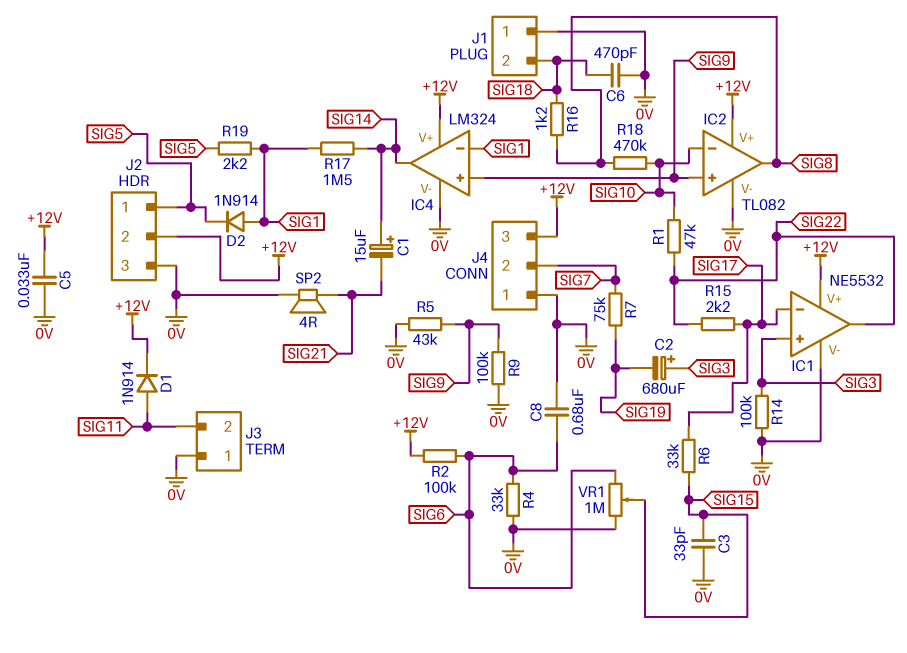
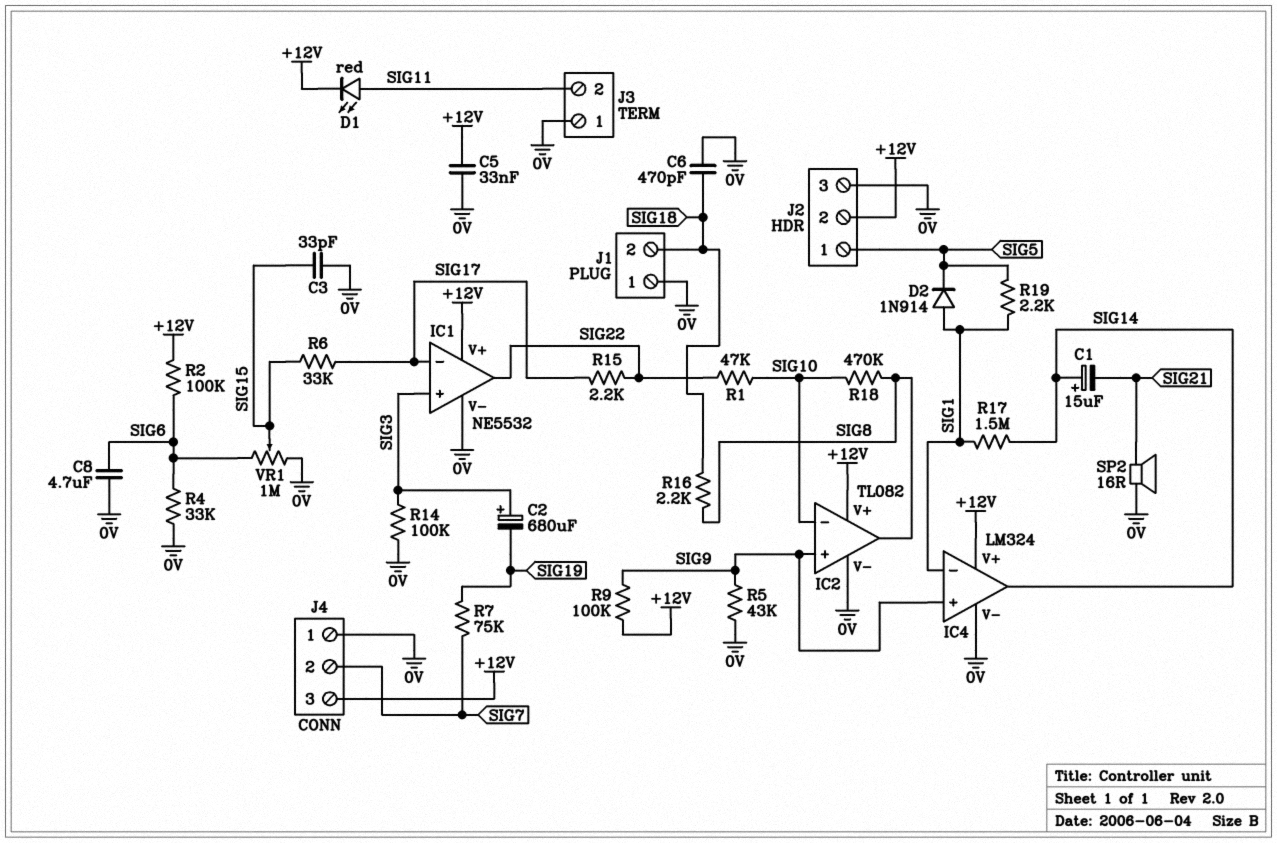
C8: 680nF (0V, SIG6) -> 4.7uF (0V, SIG6)
D1: diode 1N914 (A SIG11, K +12V) -> LED red (A SIG11, K +12V)
R9: 100k (0V, SIG9) -> 100k (+12V, SIG9)
R16: 1.2k (SIG8, SIG18) -> 2.2k (SIG8, SIG18)
SP2: speaker 4R (0V, SIG21) -> speaker 16R (0V, SIG21)

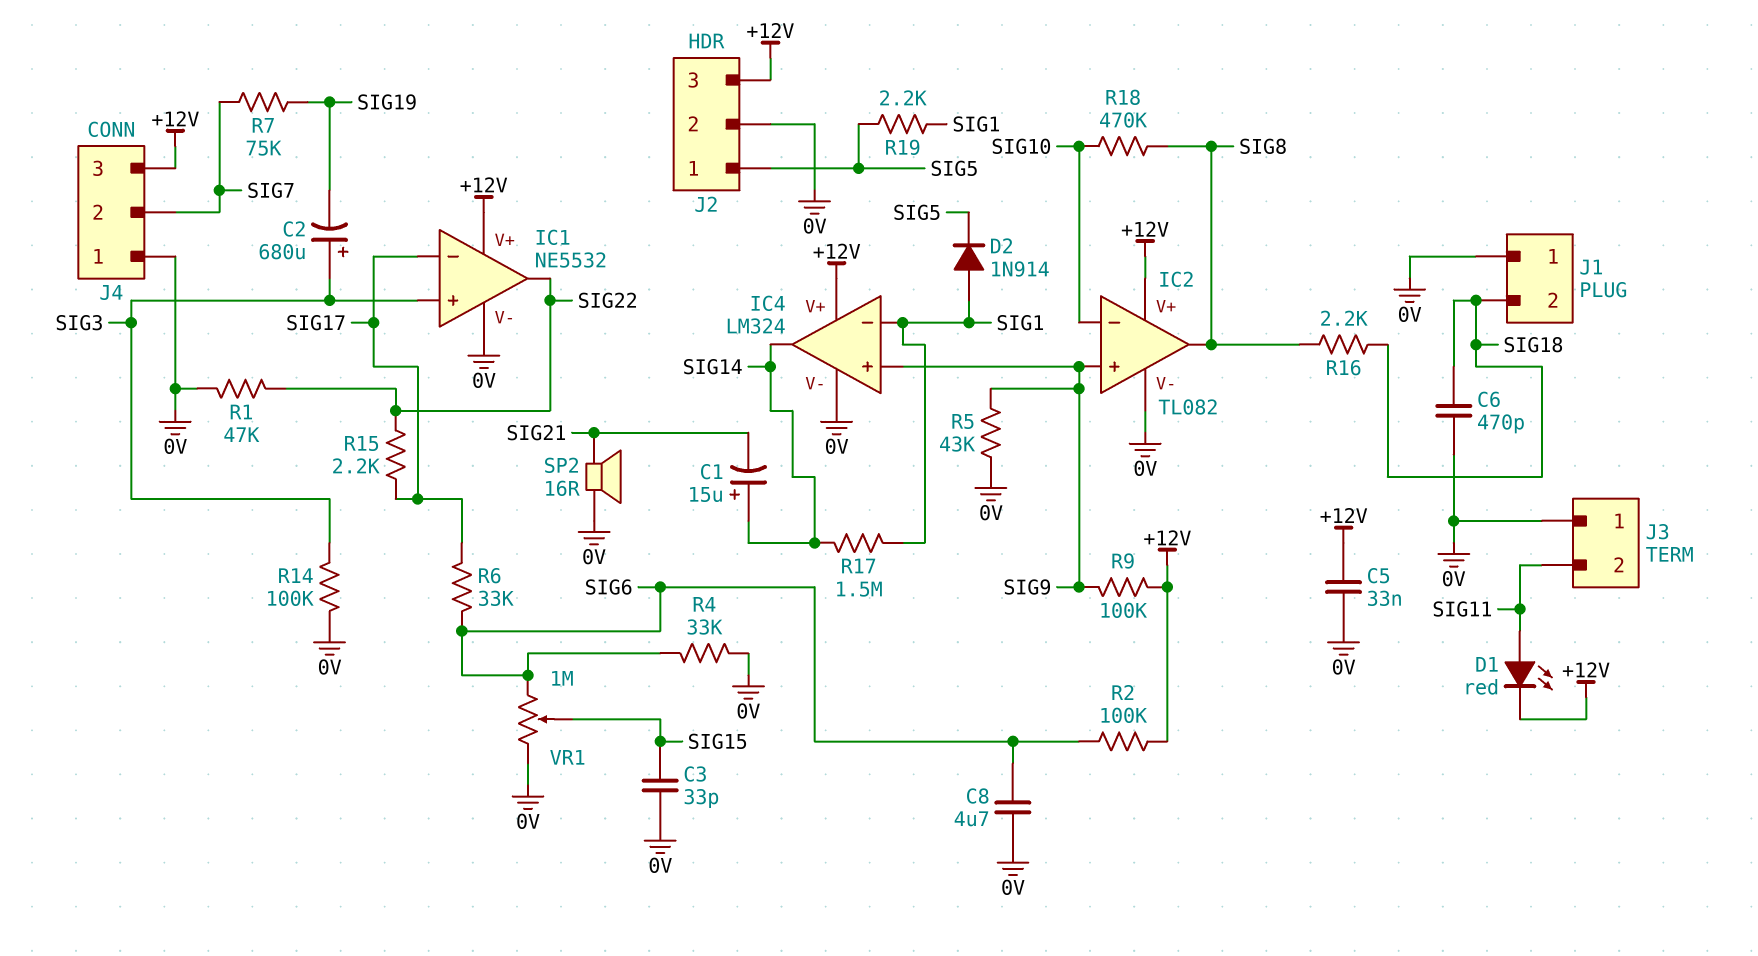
J2 pin 2: +12V -> 0V
J2 pin 3: 0V -> +12V
R1: 47k (SIG10, SIG22) -> 47k (0V, SIG22)
R6: 33k (SIG15, SIG17) -> 33k (SIG6, SIG17)

